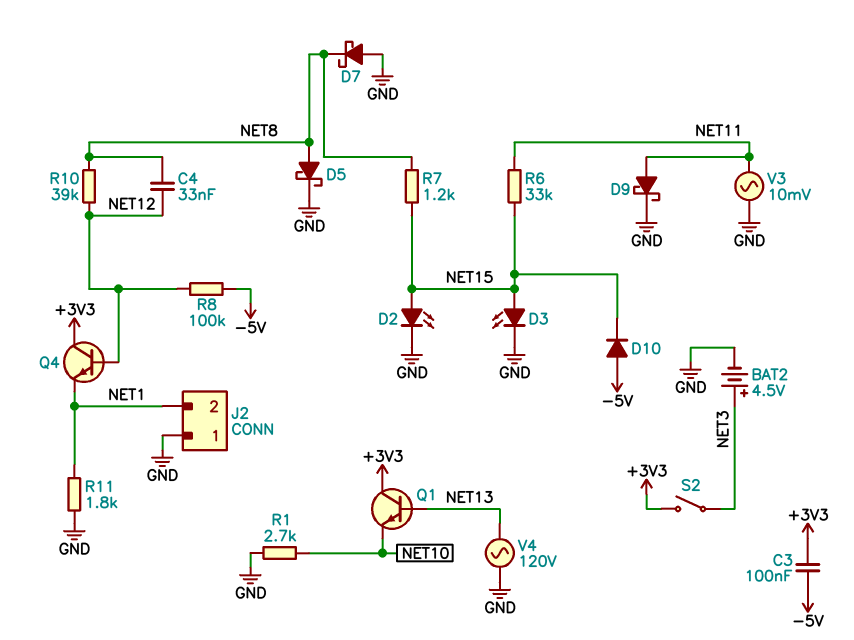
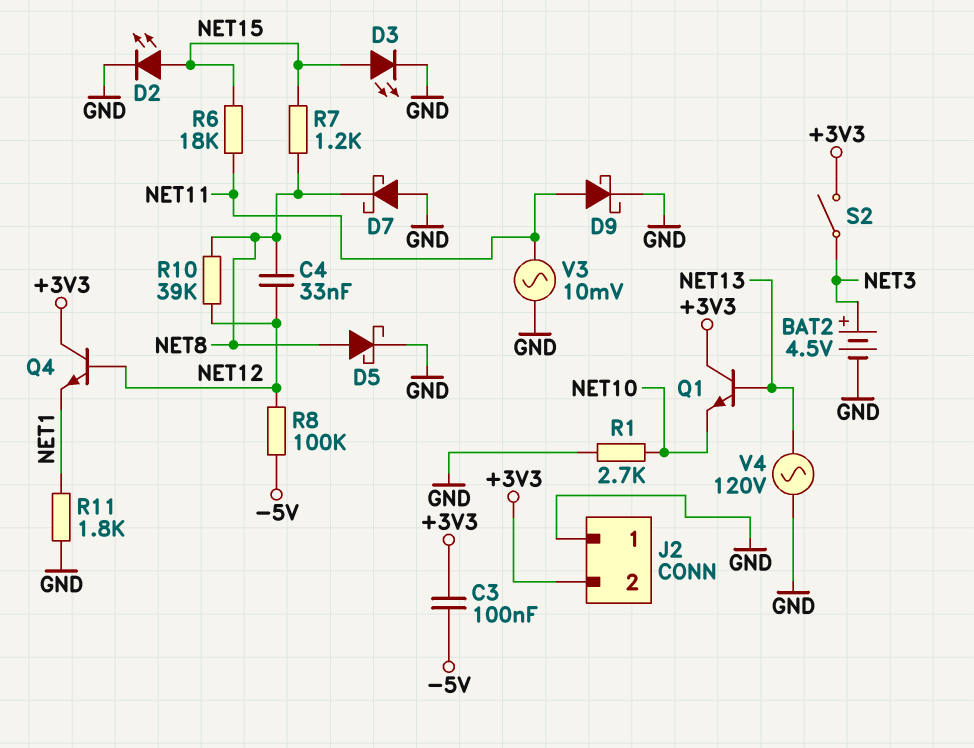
D10: diode (A -5V, K NET15) -> none
J2 pin 2: NET1 -> +3V3
R6: 33k (NET11, NET15) -> 18k (NET11, NET15)

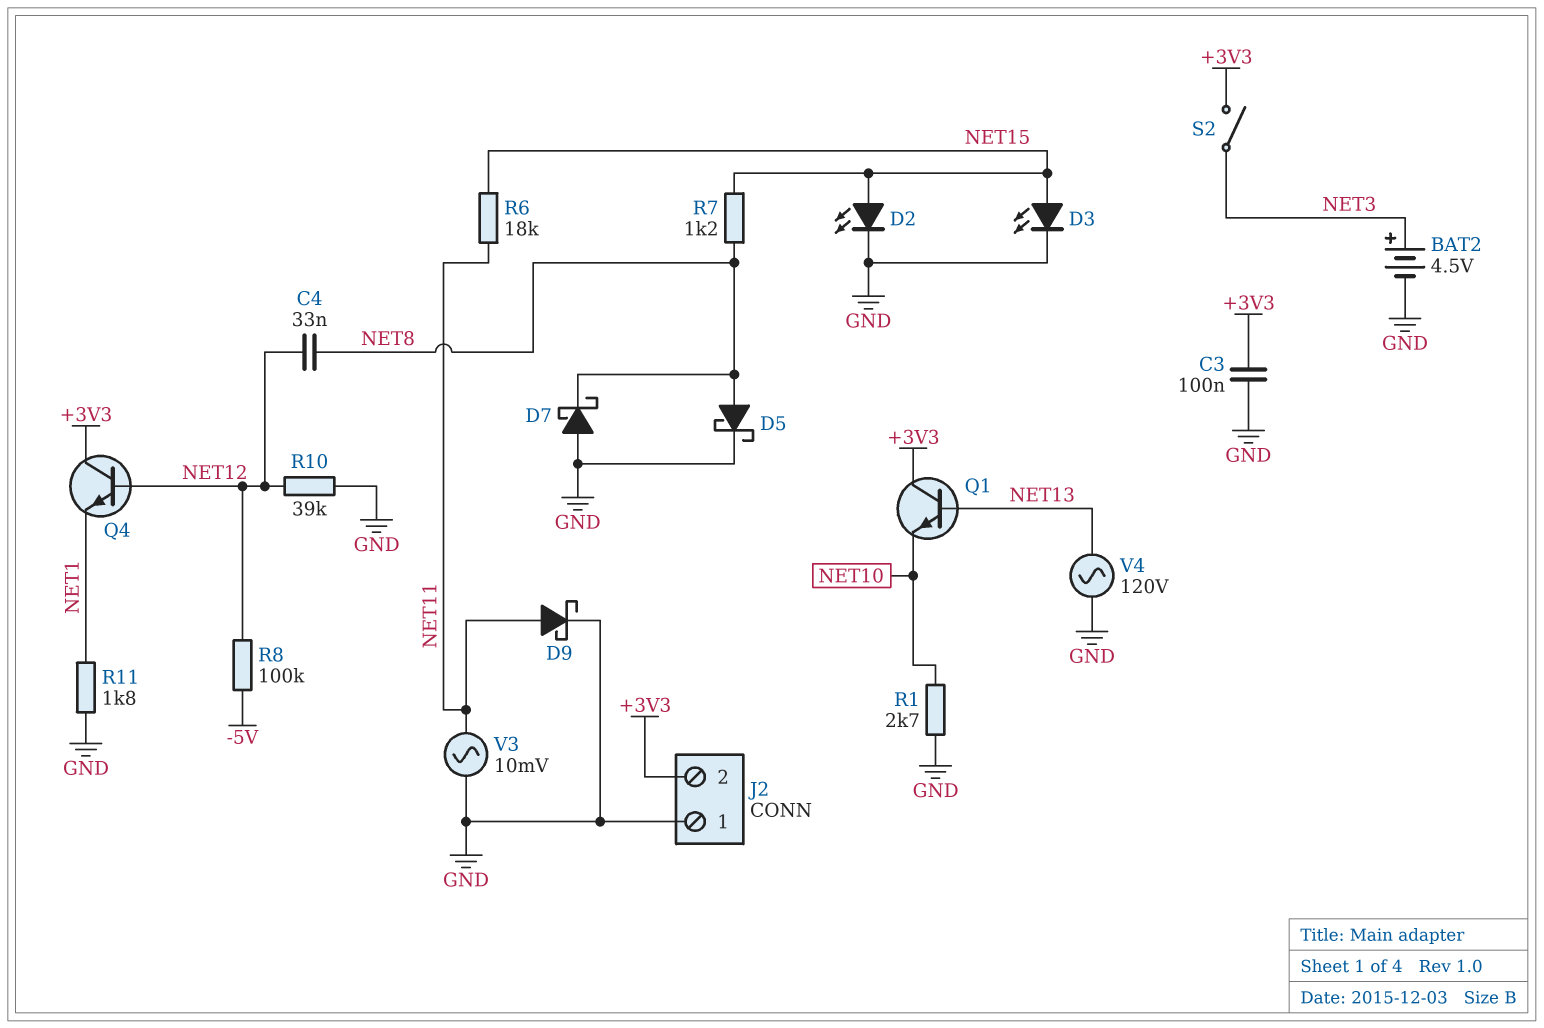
C3: 100nF (+3V3, -5V) -> 100nF (+3V3, GND)
R10: 39k (NET8, NET12) -> 39k (GND, NET12)

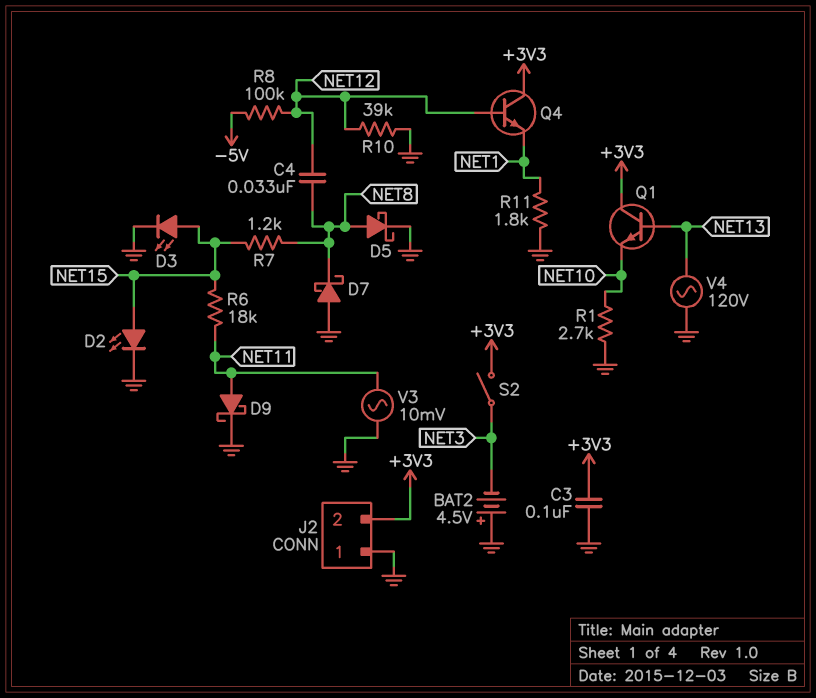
BAT2: 4.5V (plus NET3, minus GND) -> 4.5V (plus GND, minus NET3)

